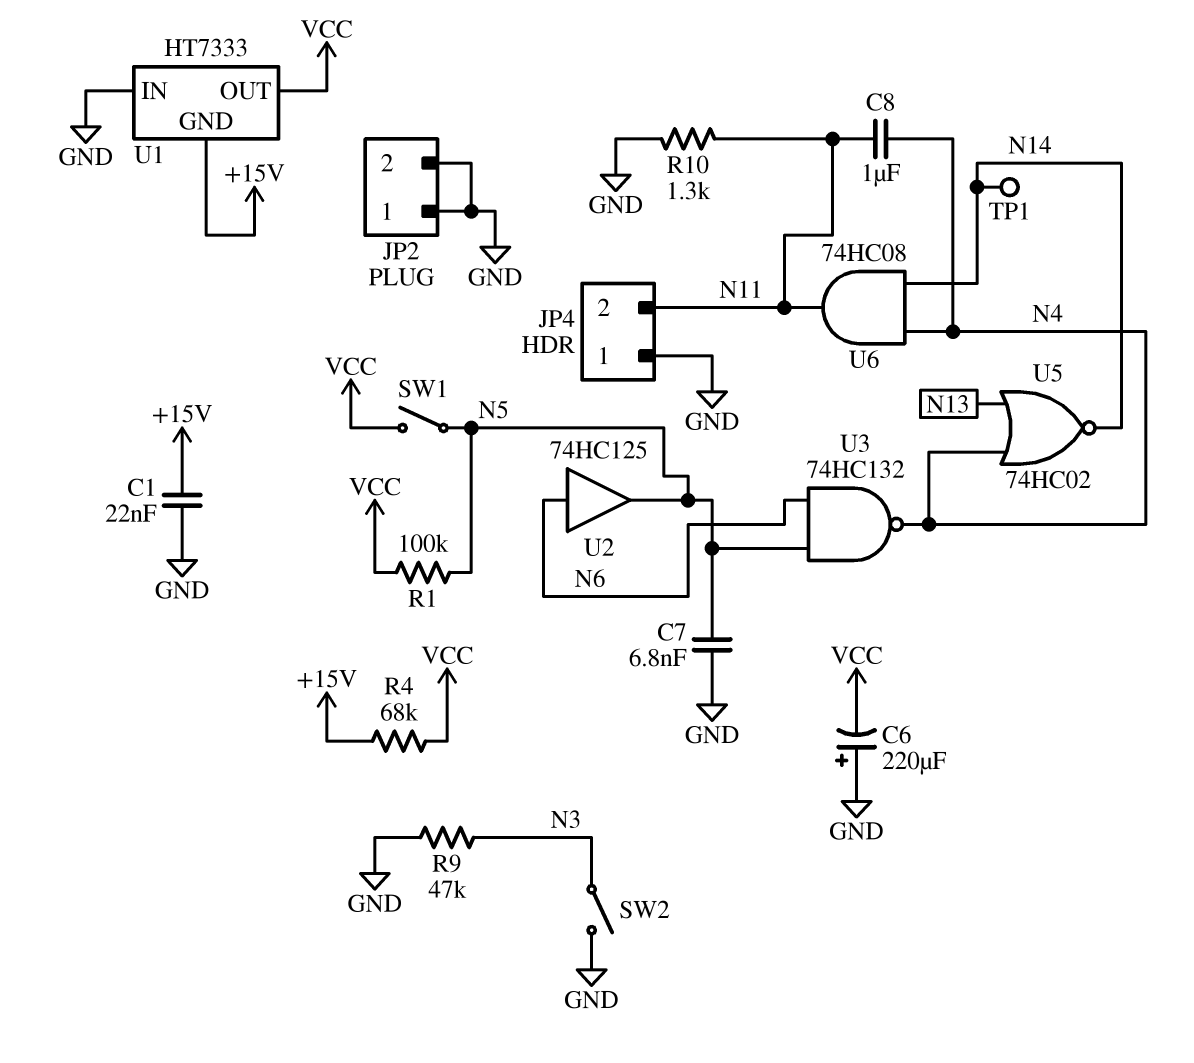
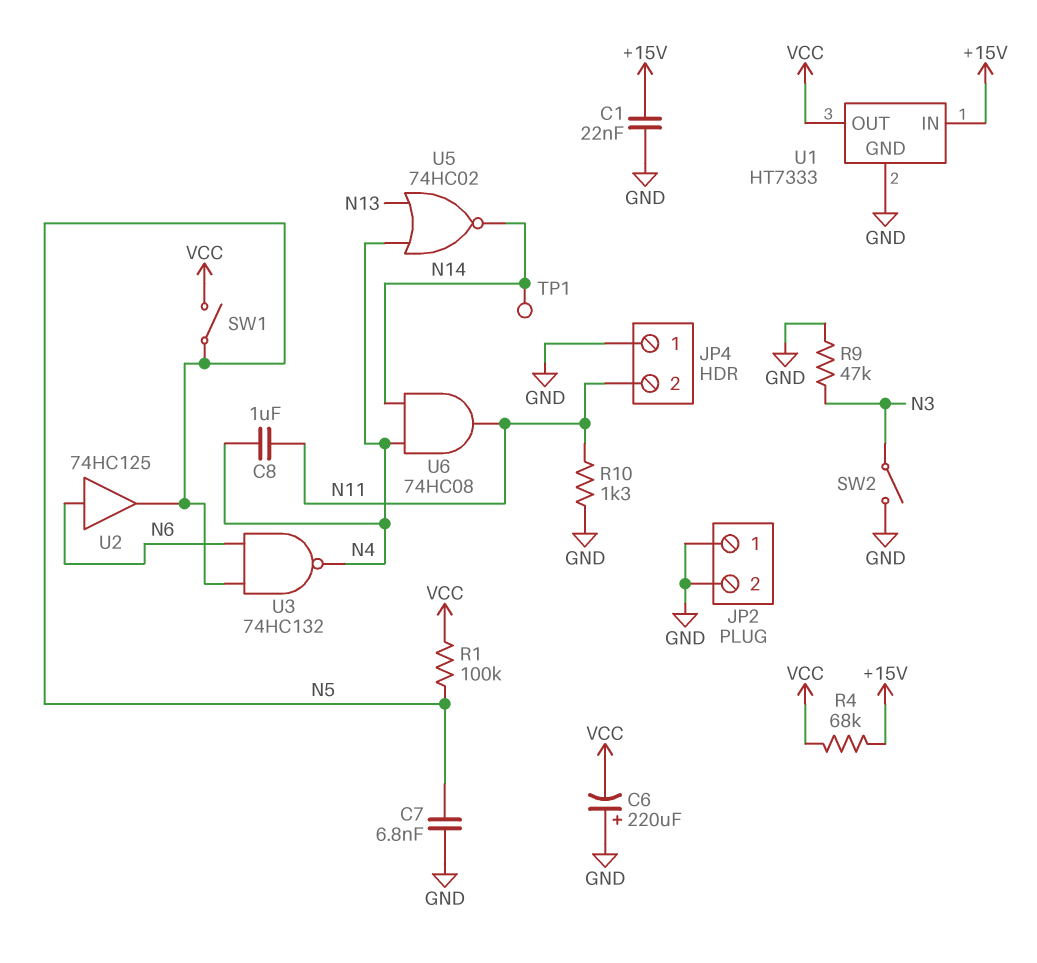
U1 pin GND: +15V -> GND
U1 pin IN: GND -> +15V

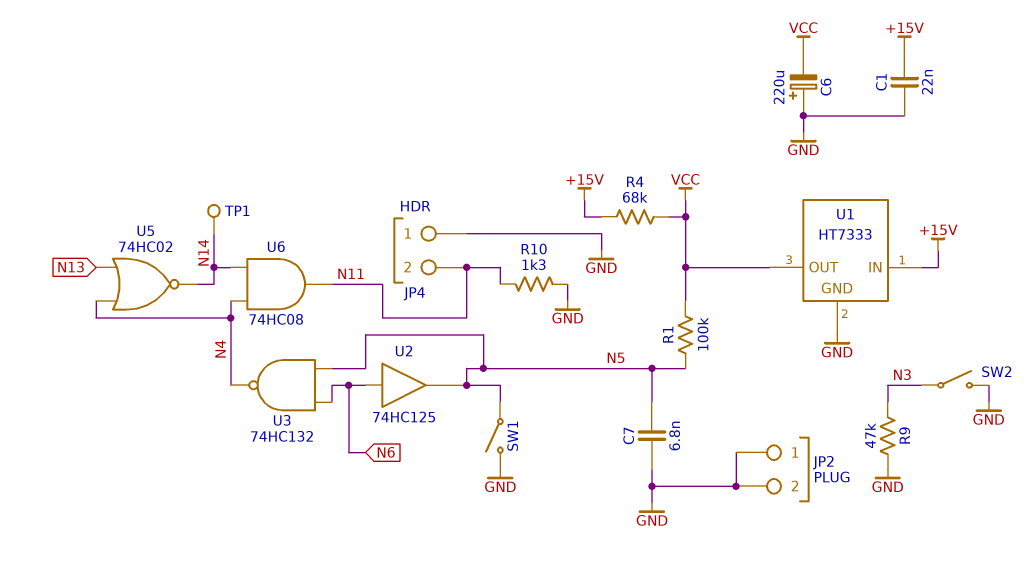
C8: 1uF (N4, N11) -> none
SW1: switch (N5, VCC) -> switch (GND, N5)

